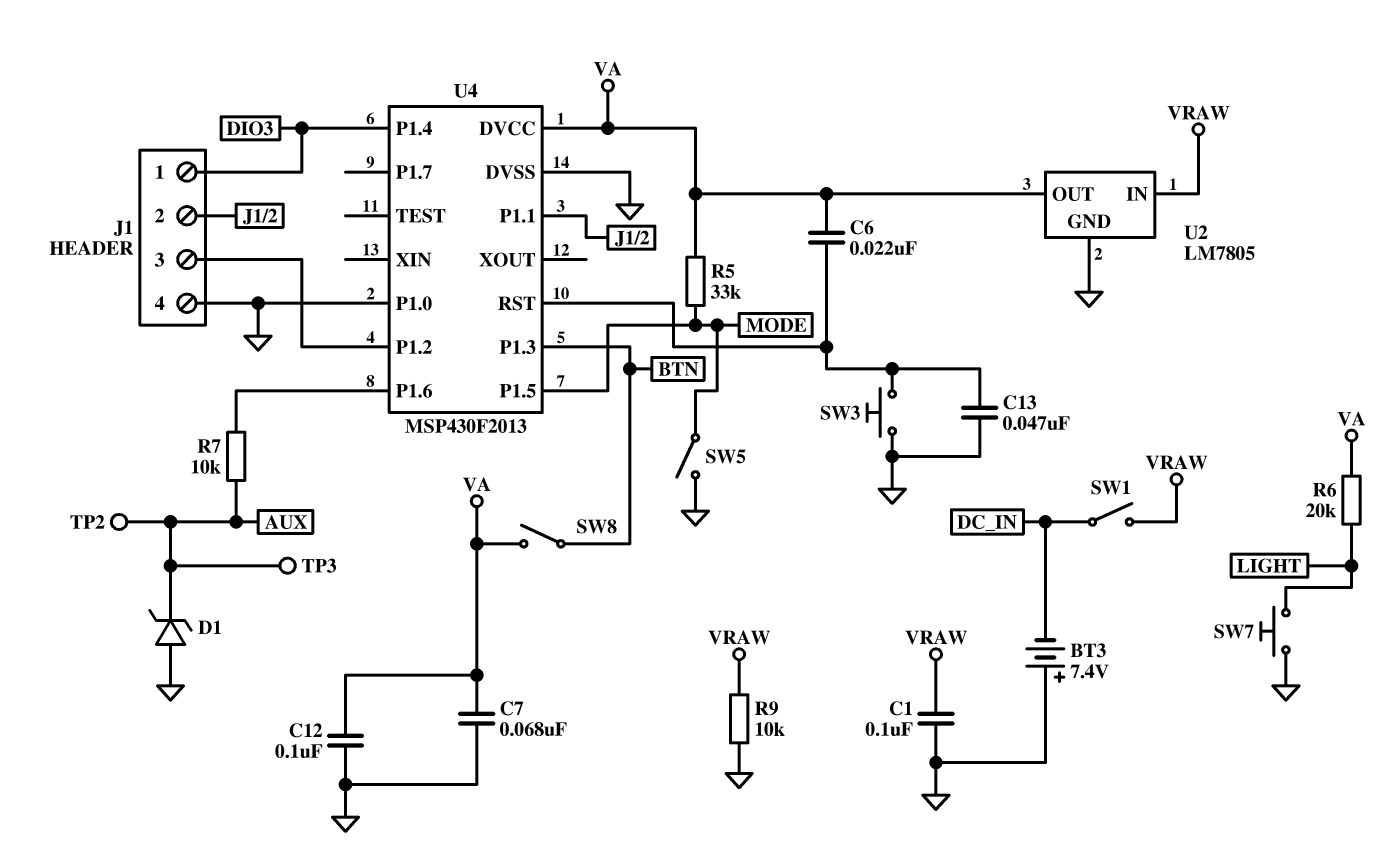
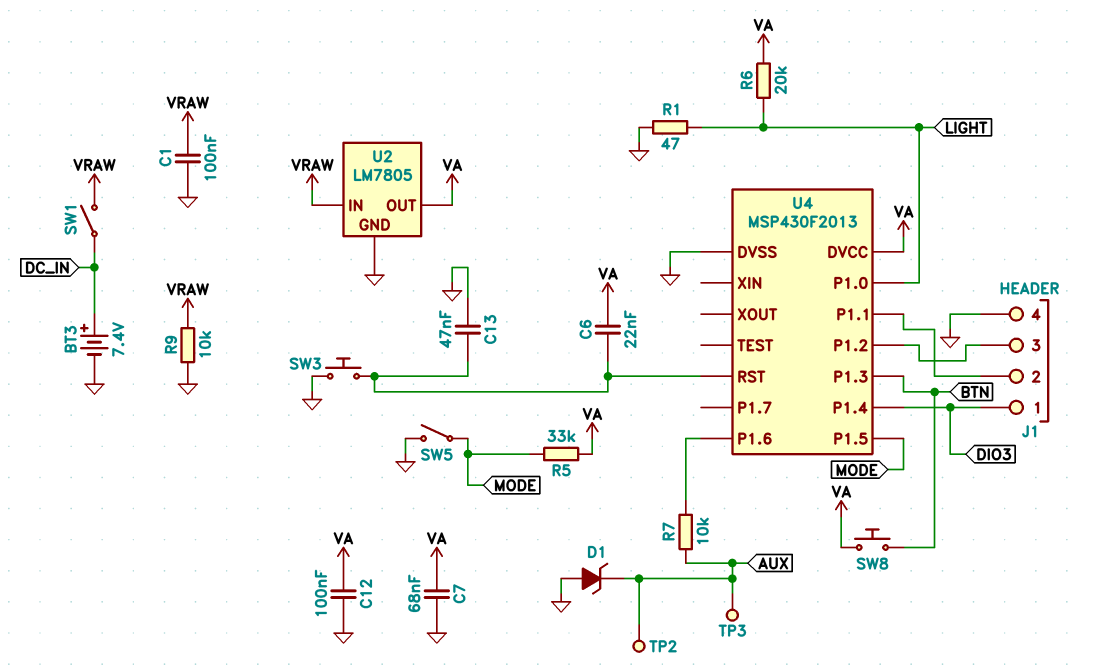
BT3: 7.4V (plus GND, minus DC_IN) -> 7.4V (plus DC_IN, minus GND)
R1: none -> 47 (GND, LIGHT)
SW7: button (GND, LIGHT) -> none
SW8: switch (BTN, VA) -> button (BTN, VA)
U4 pin P1.0: GND -> LIGHT

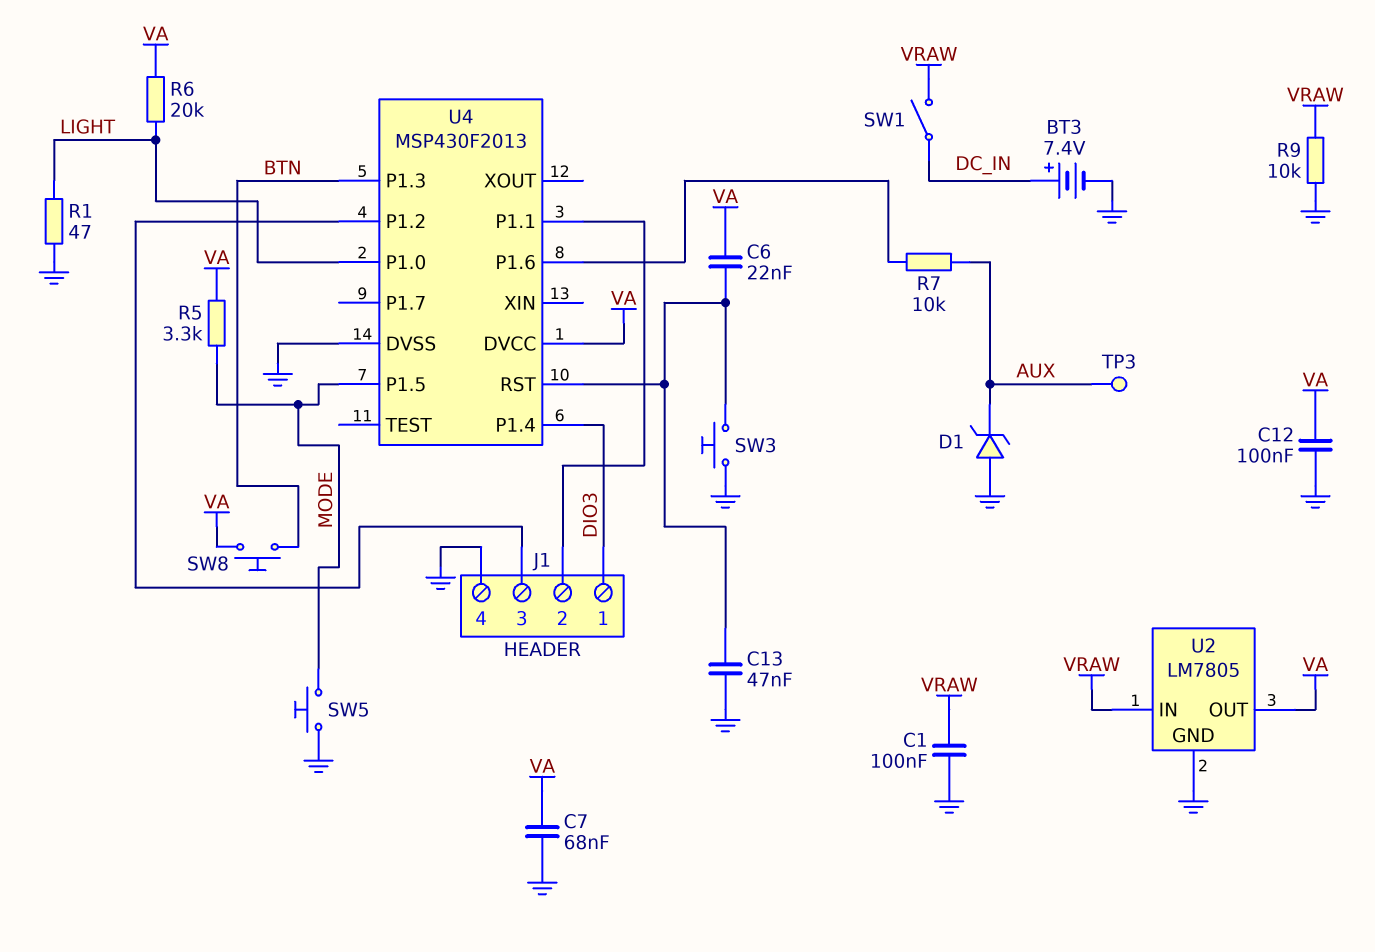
R5: 33k (MODE, VA) -> 3.3k (MODE, VA)
SW5: switch (GND, MODE) -> button (GND, MODE)
TP2: test point (AUX) -> none

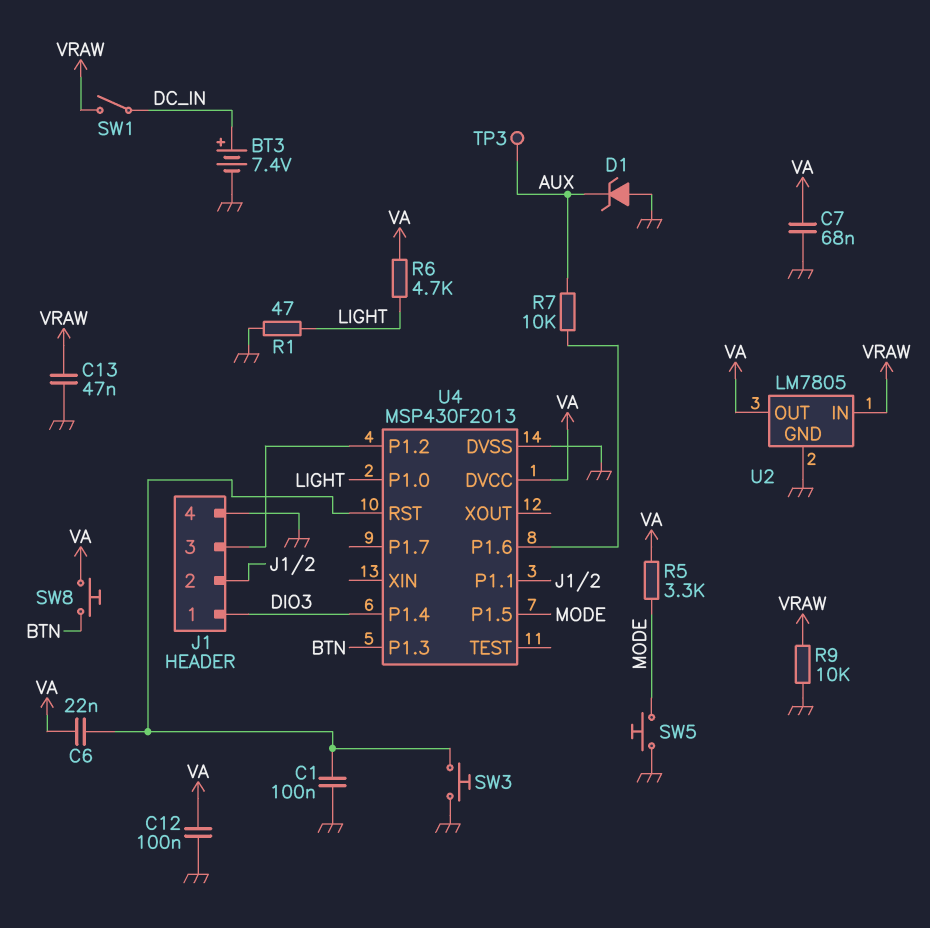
C1: 100nF (GND, VRAW) -> 100nF (GND, U4/RST)
C13: 47nF (GND, U4/RST) -> 47nF (GND, VRAW)
R6: 20k (LIGHT, VA) -> 4.7k (LIGHT, VA)

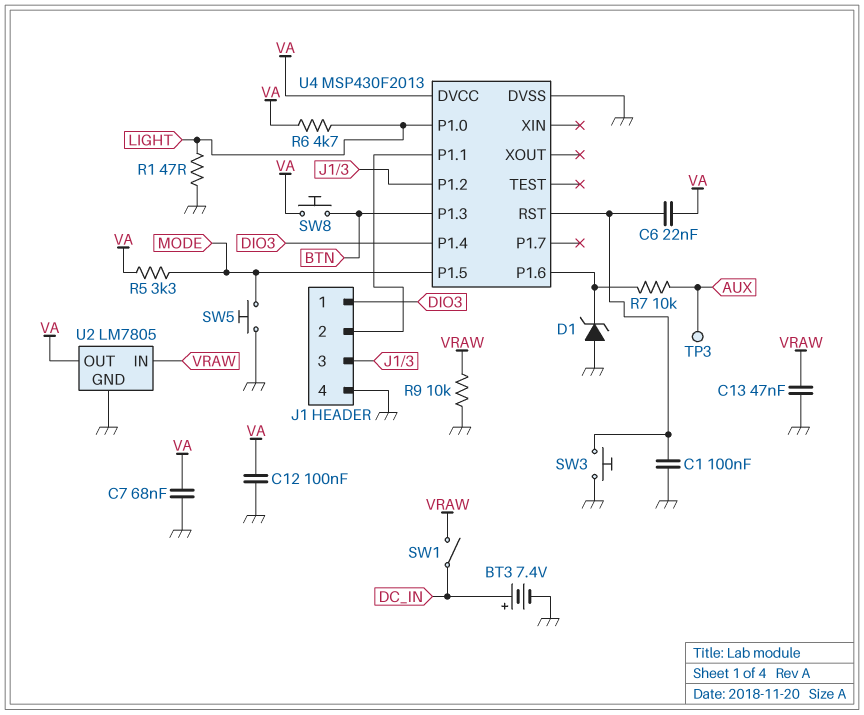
D1: zener (A GND, K AUX) -> zener (A GND, K U4/P1.6)

